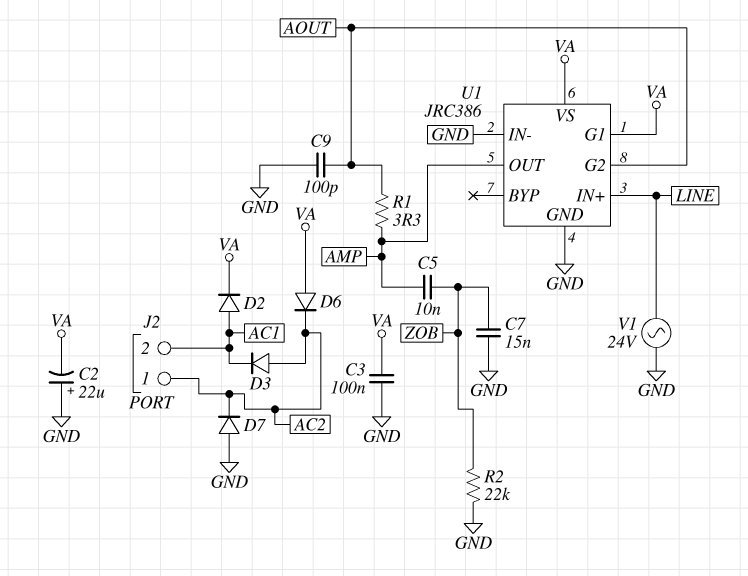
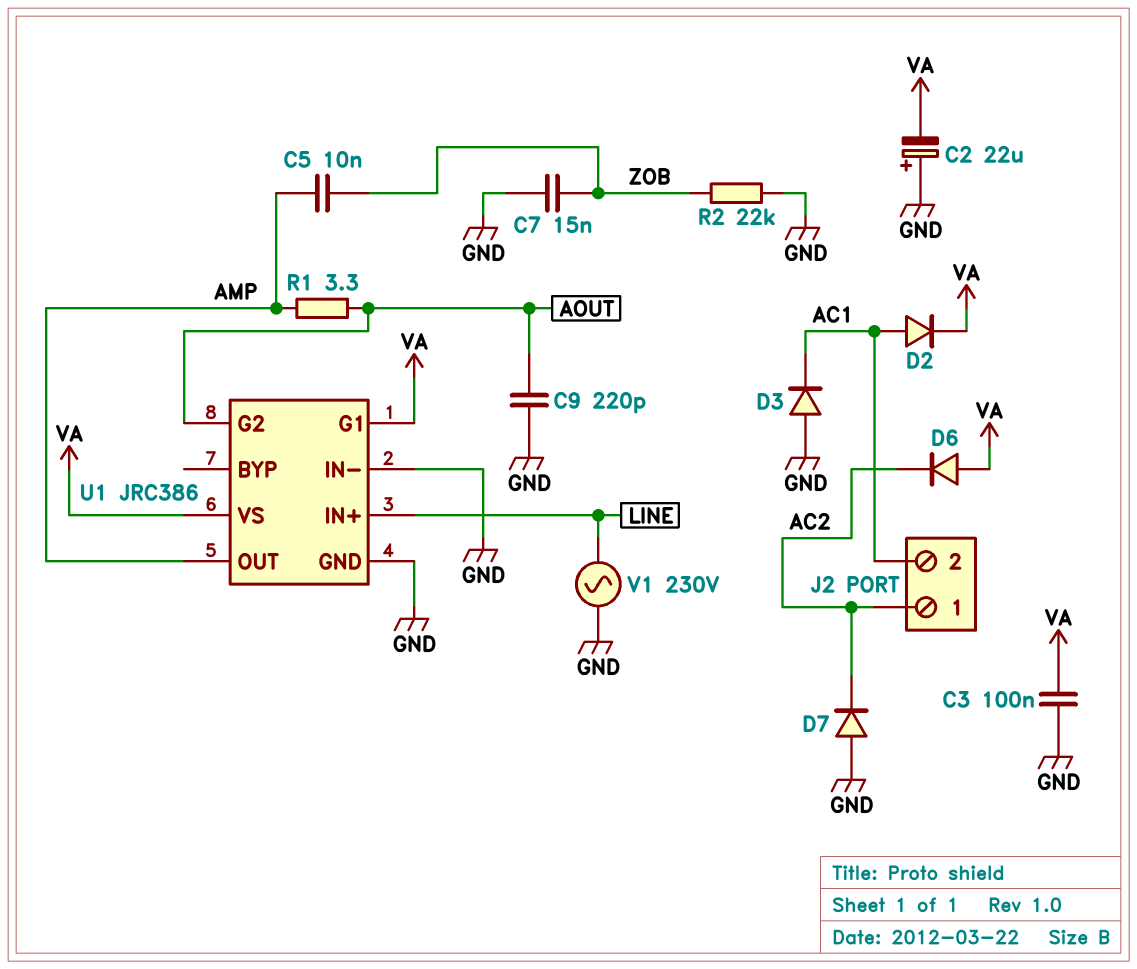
C9: 100pF (AOUT, GND) -> 220pF (AOUT, GND)
D3: diode (A AC2, K AC1) -> diode (A GND, K AC1)
V1: AC 24V (GND, LINE) -> AC 230V (GND, LINE)

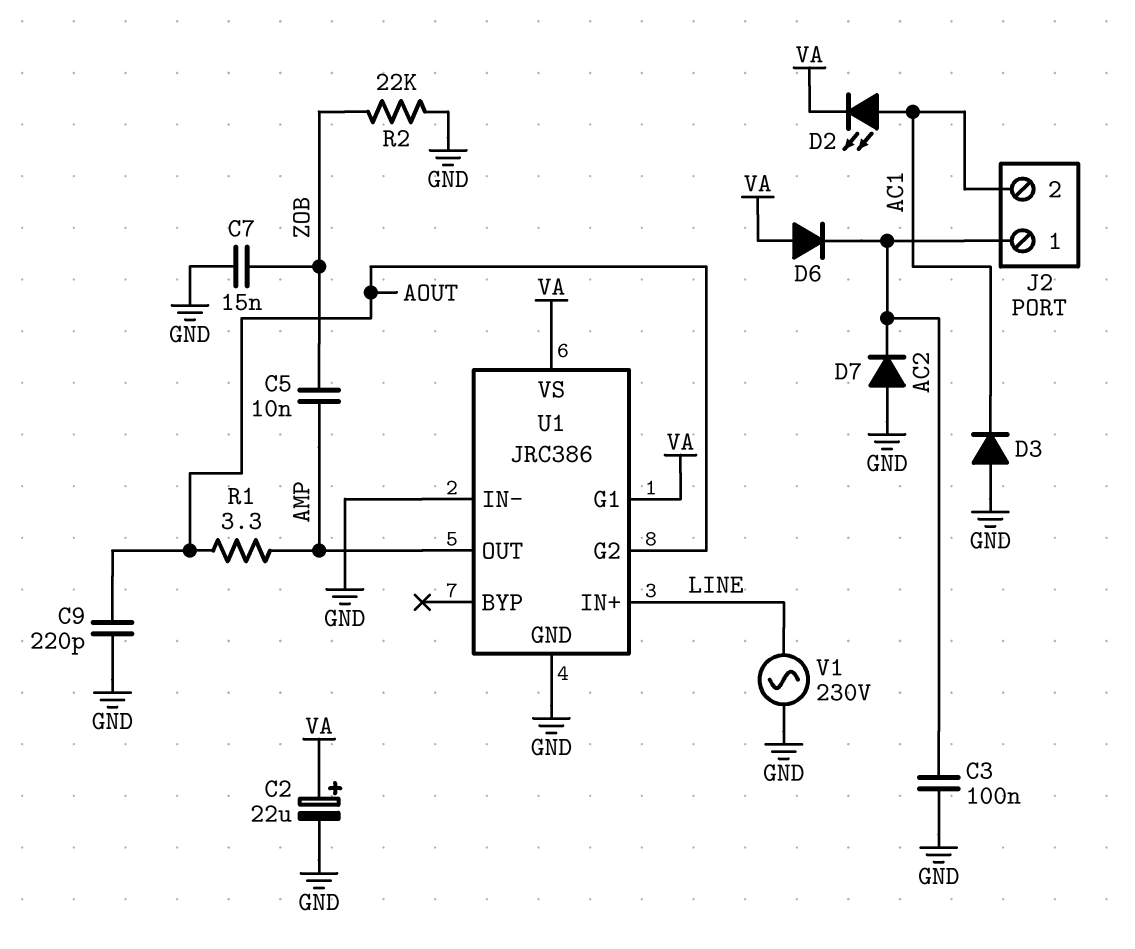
C2: 22uF (plus GND, minus VA) -> 22uF (plus VA, minus GND)
C3: 100nF (GND, VA) -> 100nF (AC2, GND)
D2: diode (A AC1, K VA) -> LED (A AC1, K VA)

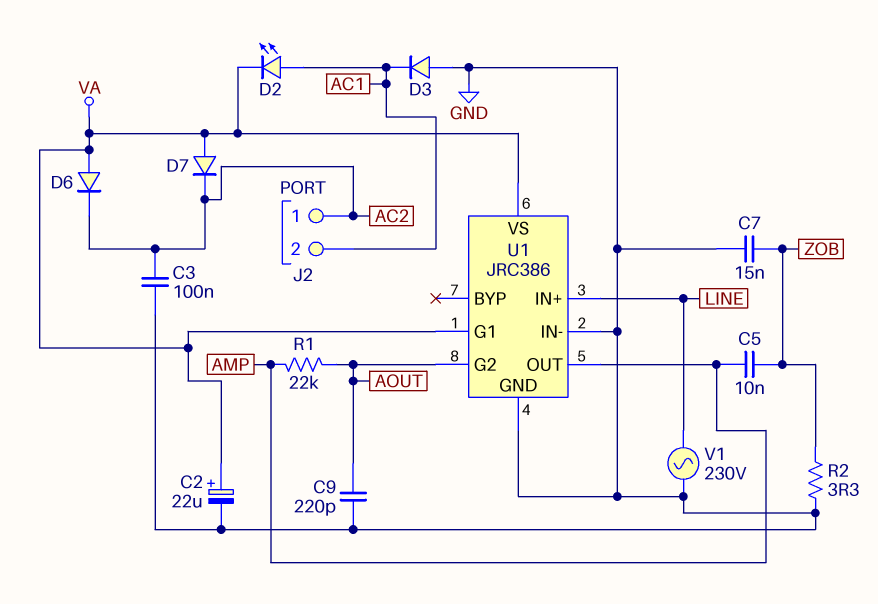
D7: diode (A GND, K AC2) -> diode (A VA, K AC2)
R1: 3.3 (AMP, AOUT) -> 22k (AMP, AOUT)
R2: 22k (GND, ZOB) -> 3.3 (GND, ZOB)

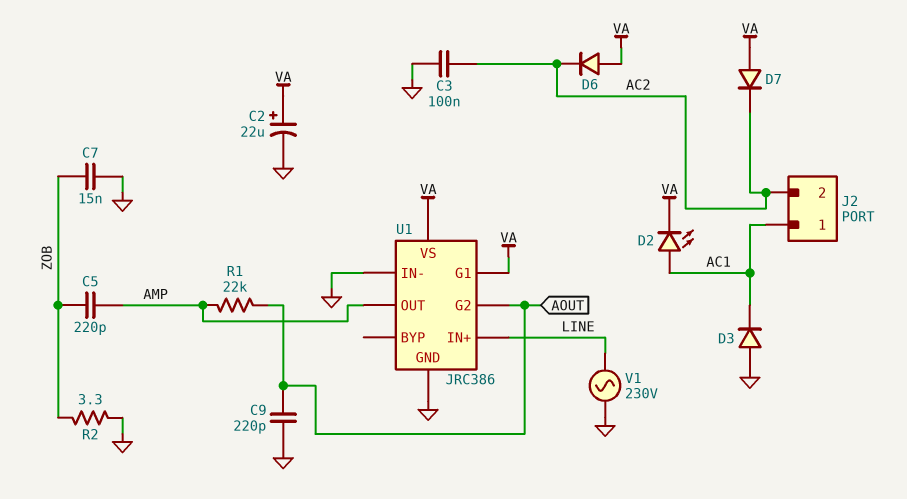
C5: 10nF (AMP, ZOB) -> 220pF (AMP, ZOB)
J2 pin 1: AC2 -> AC1
J2 pin 2: AC1 -> AC2

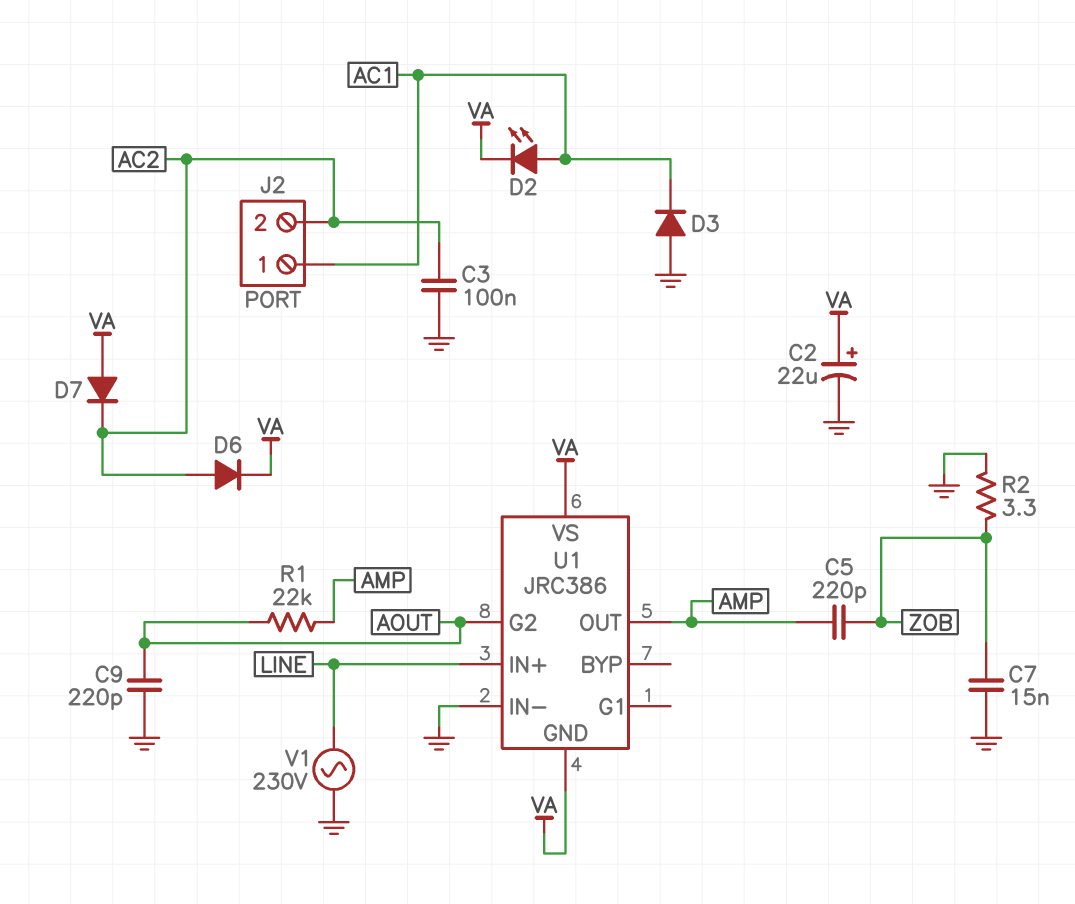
D6: diode (A VA, K AC2) -> diode (A AC2, K VA)
U1 pin G1: VA -> none
U1 pin GND: GND -> VA

